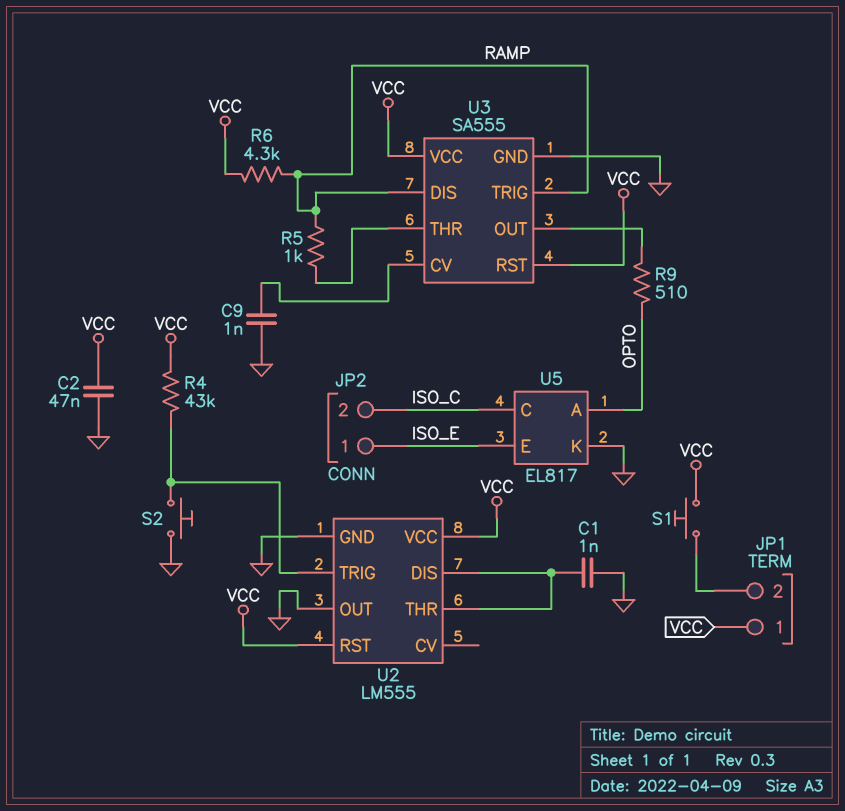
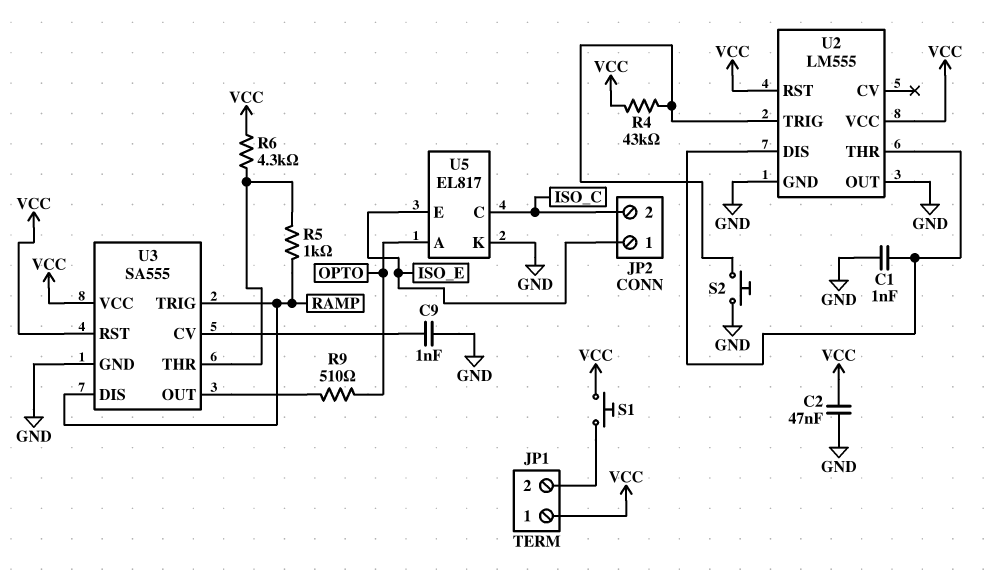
R6: 4.3k (RAMP, VCC) -> 4.3k (U3/THR, VCC)

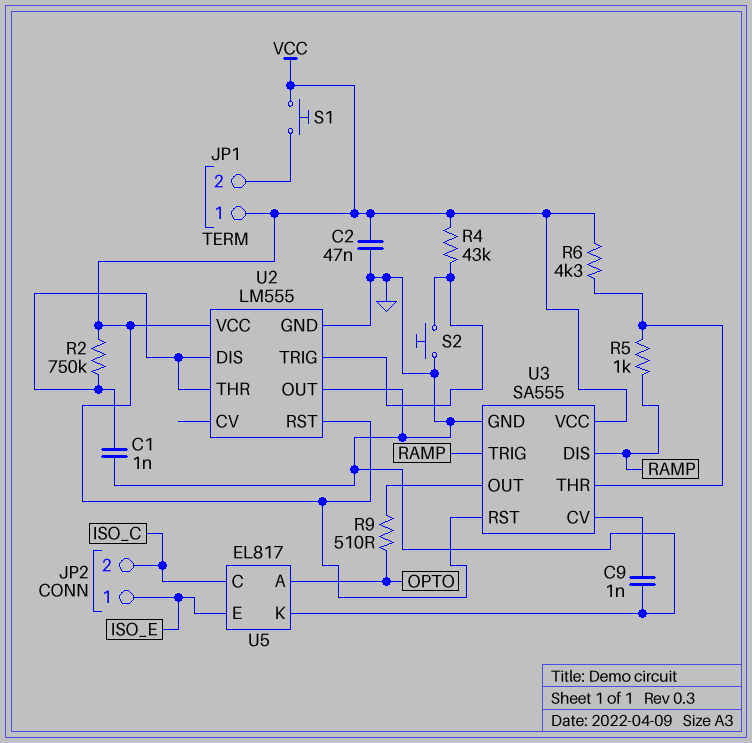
R2: none -> 750k (U2/DIS, VCC)

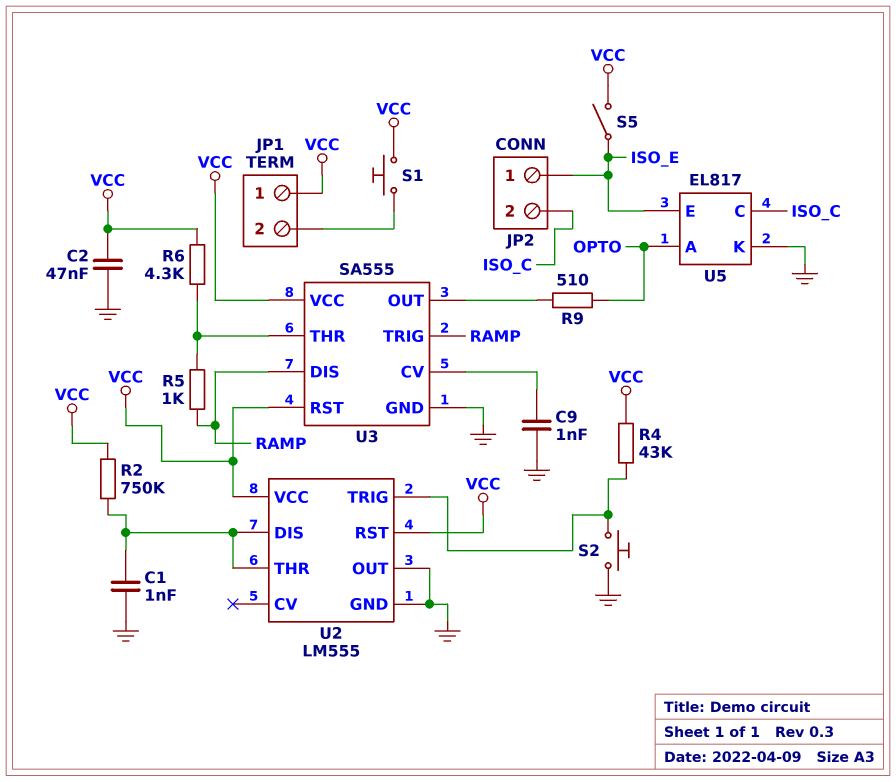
S5: none -> switch (ISO_E, VCC)

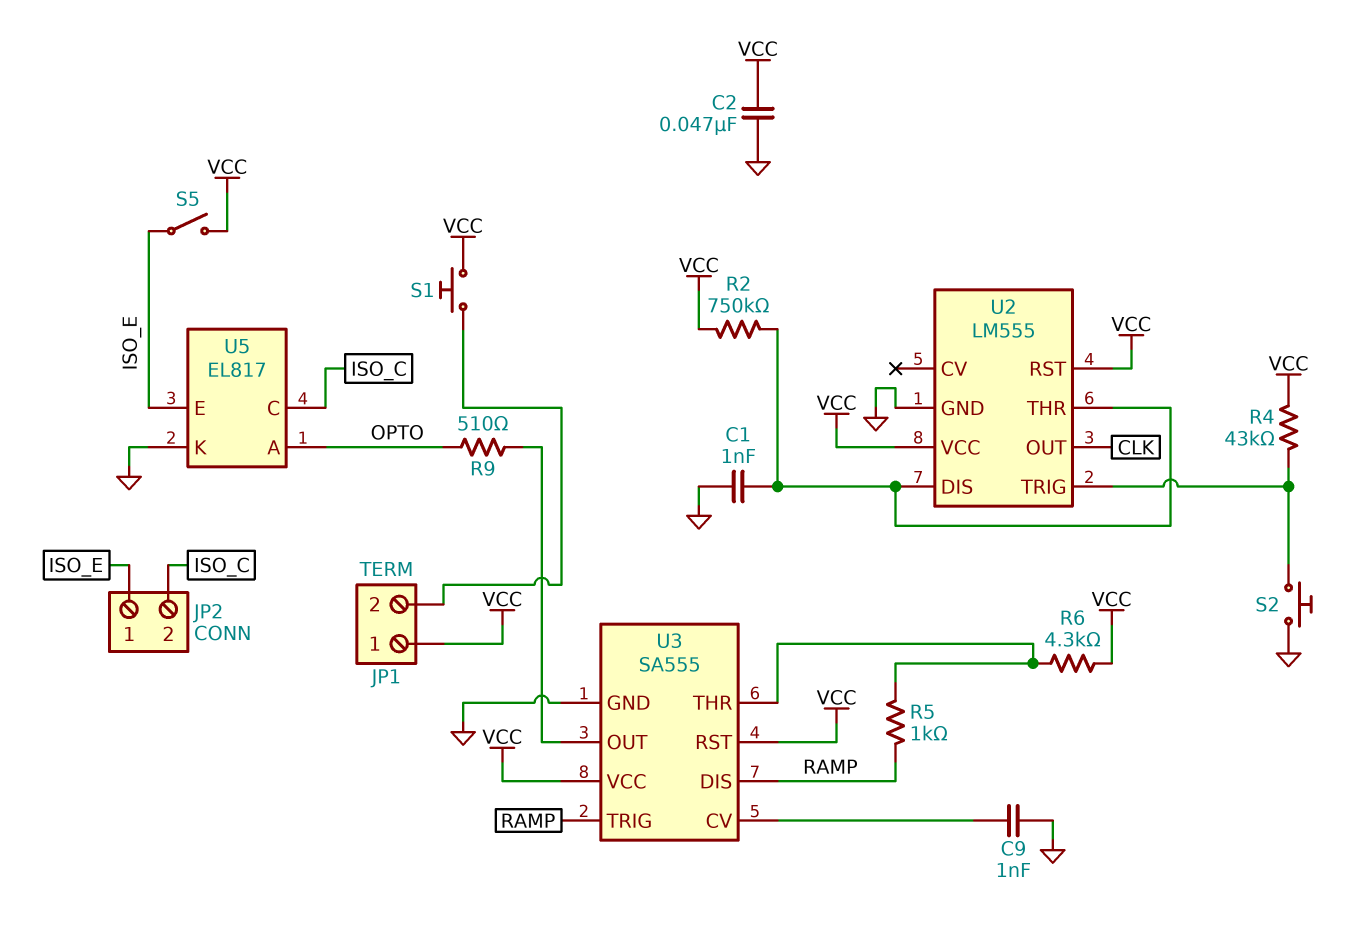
U2 pin OUT: GND -> CLK

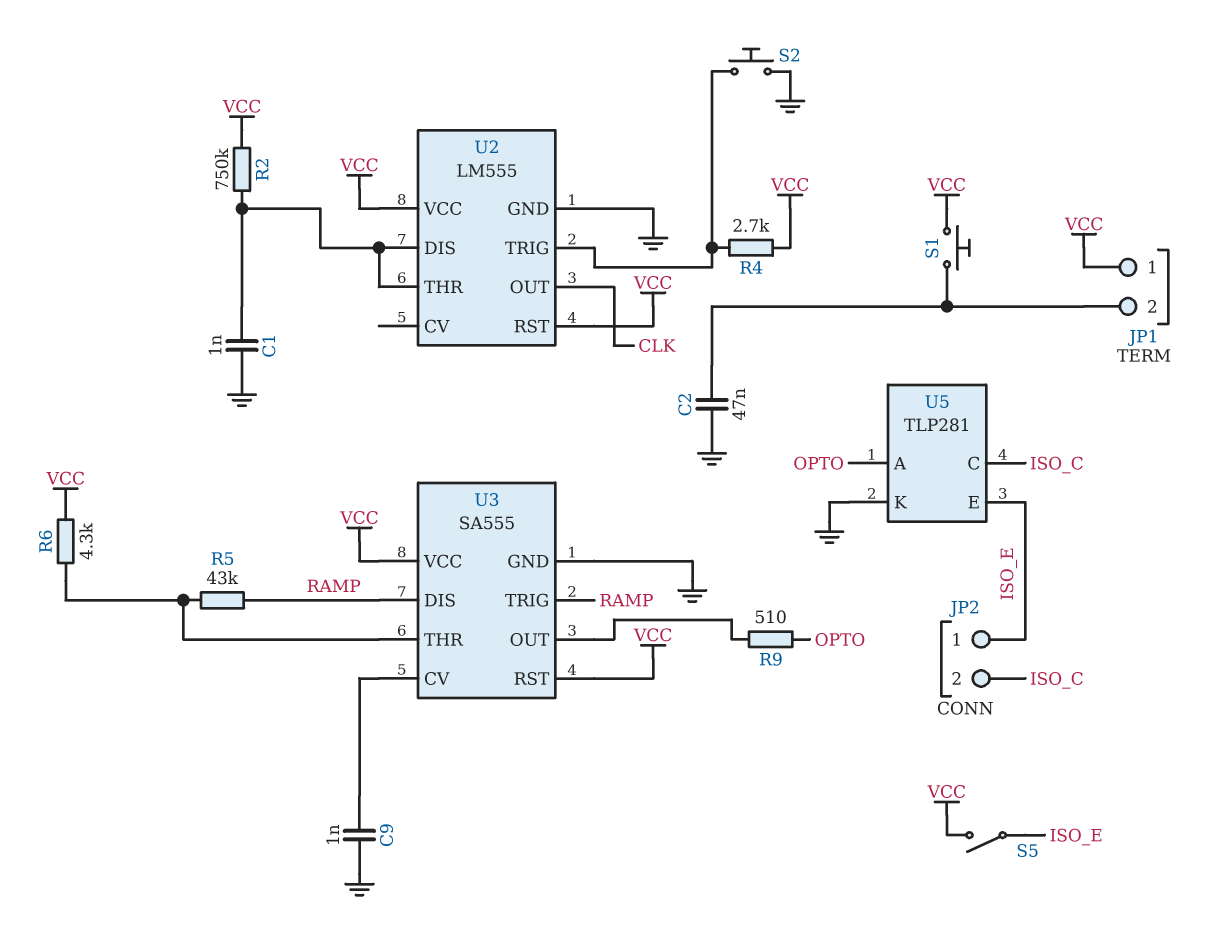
C2: 47nF (GND, VCC) -> 47nF (GND, JP1/2)
R4: 43k (U2/TRIG, VCC) -> 2.7k (U2/TRIG, VCC)
R5: 1k (RAMP, U3/THR) -> 43k (RAMP, U3/THR)
U5: EL817 -> TLP281

